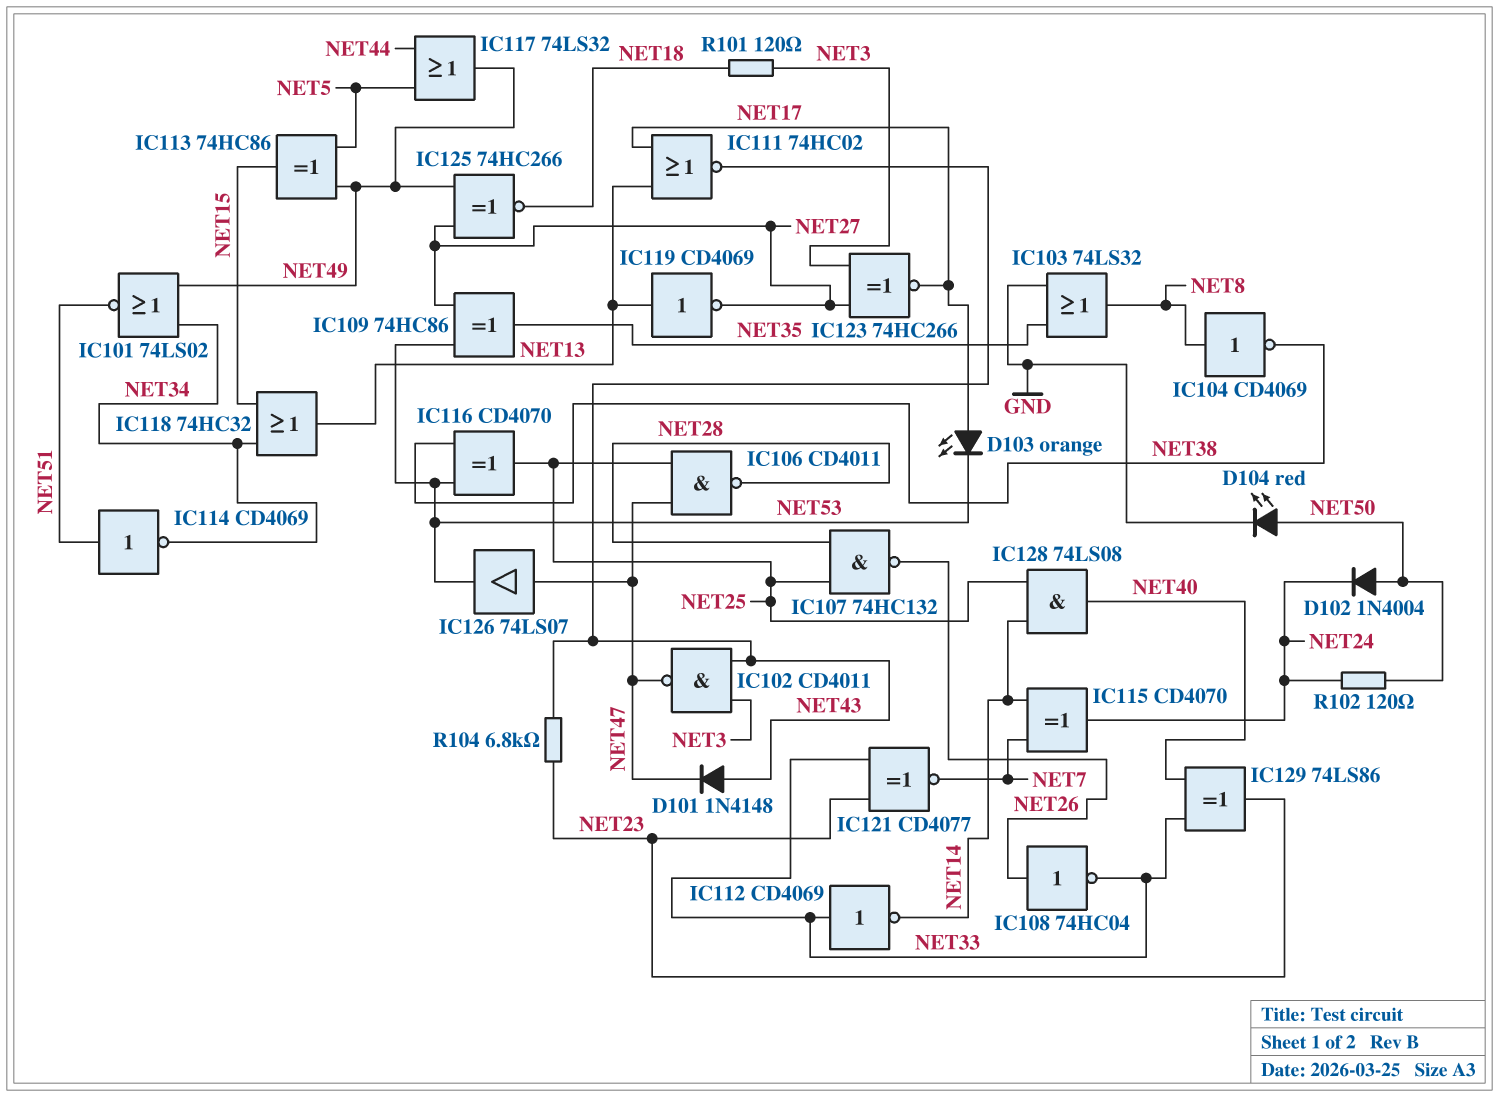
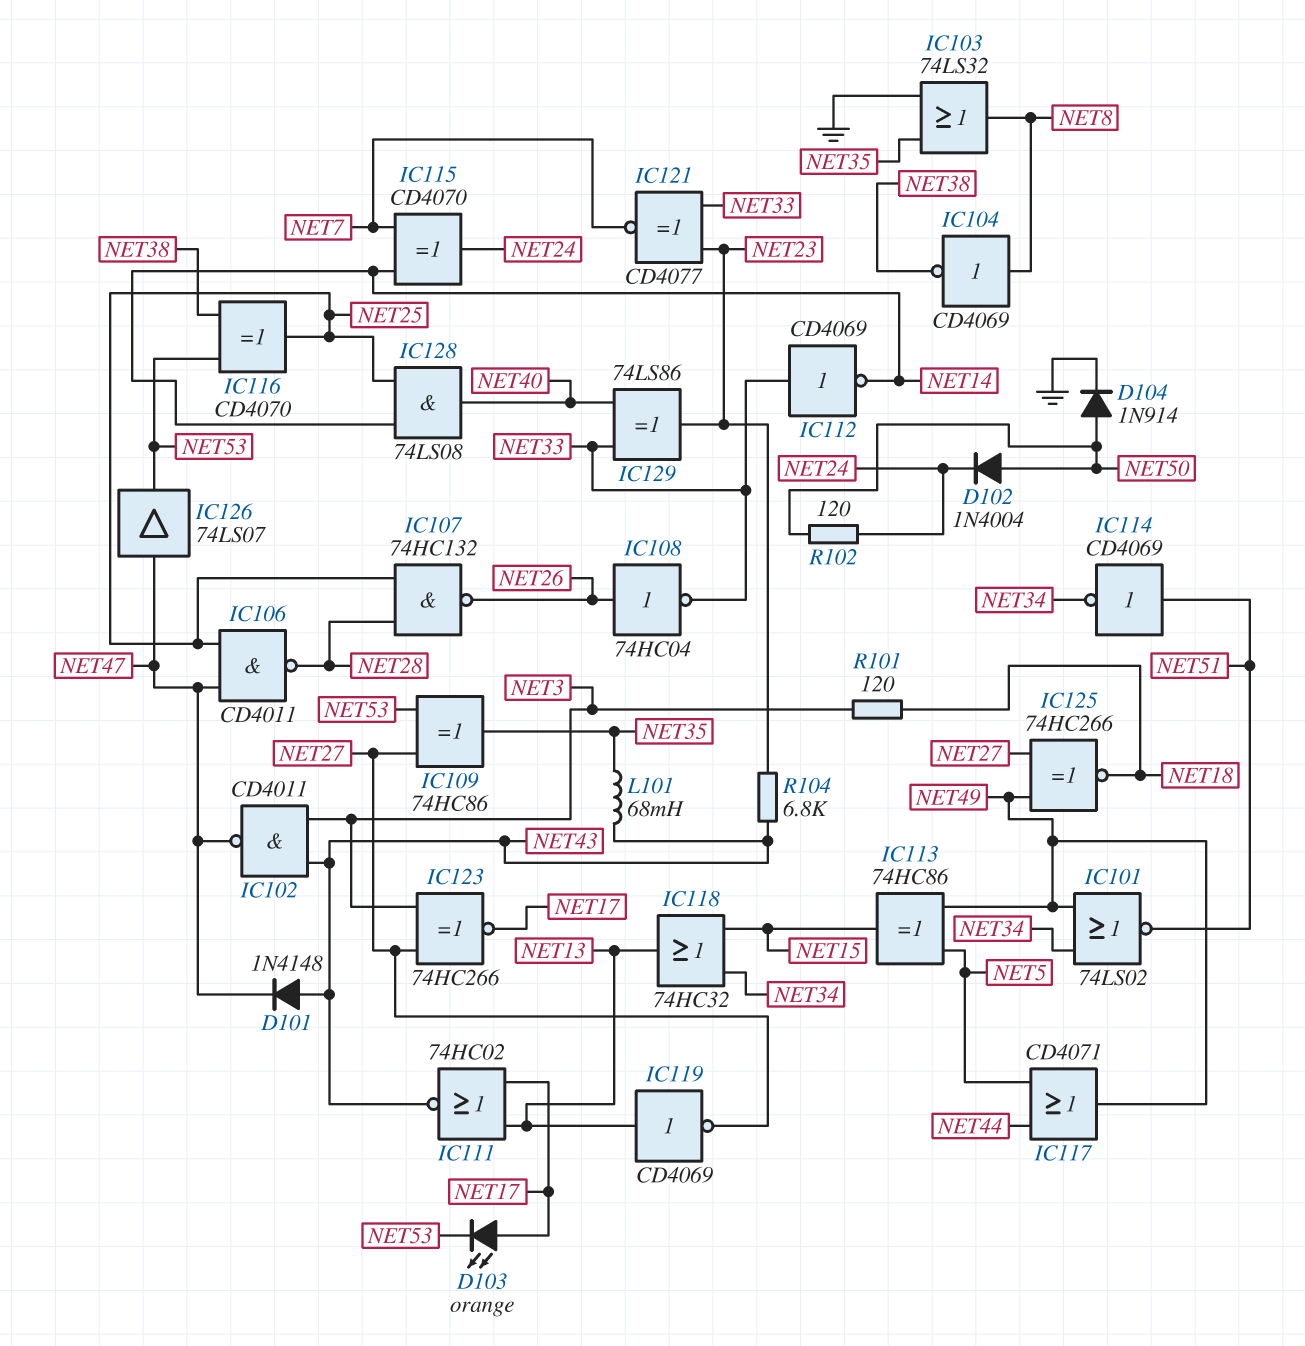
D104: LED red (A NET50, K GND) -> diode 1N914 (A NET50, K GND)
IC117: OR 74LS32 (in NET5, in NET44, out NET49) -> OR CD4071 (in NET5, in NET44, out NET49)
L101: none -> 68mH (NET35, NET43)

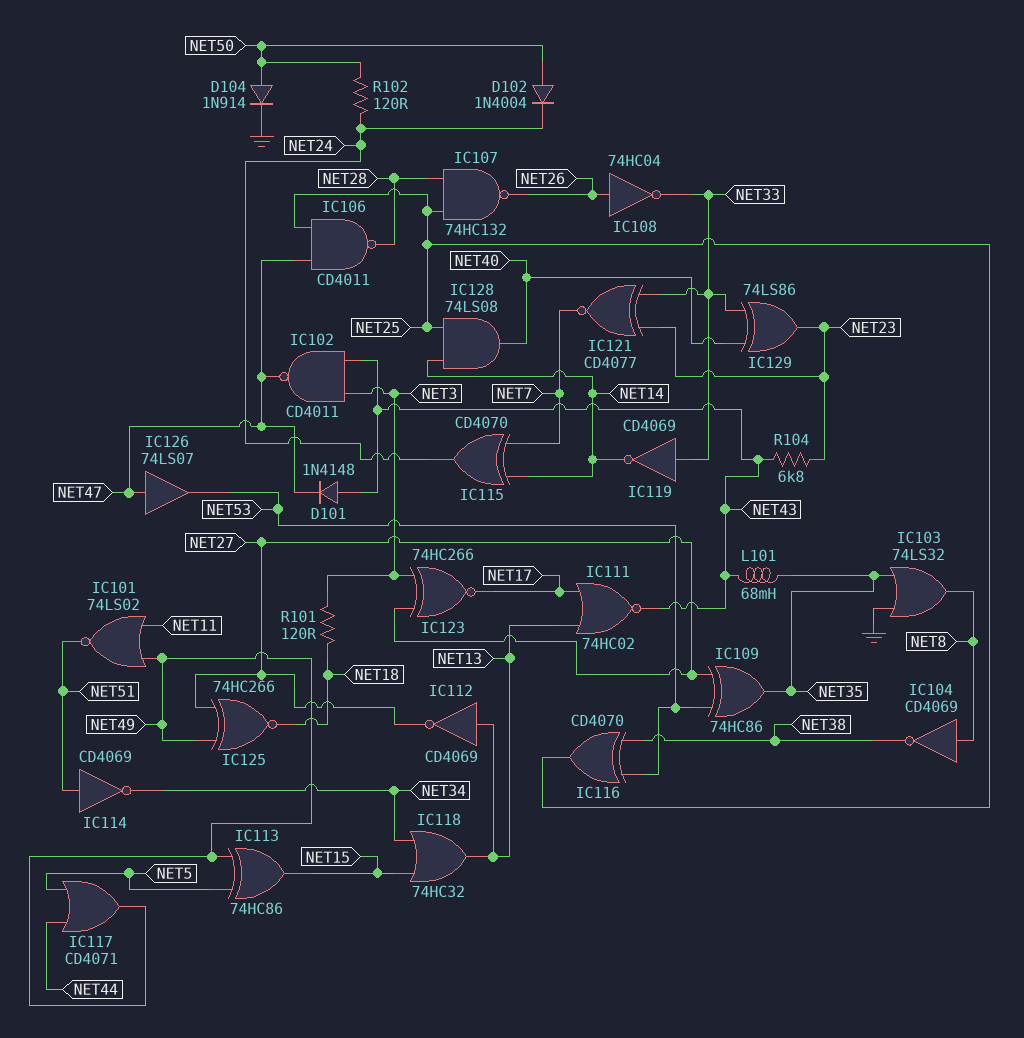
D103: LED orange (A NET17, K NET53) -> none
IC101: NOR 74LS02 (in NET34, in NET49, out NET51) -> NOR 74LS02 (in NET11, in NET49, out NET51)
IC112: NOT CD4069 (in NET33, out NET14) -> NOT CD4069 (in NET13, out NET27)
IC119: NOT CD4069 (in NET13, out NET27) -> NOT CD4069 (in NET33, out NET14)

